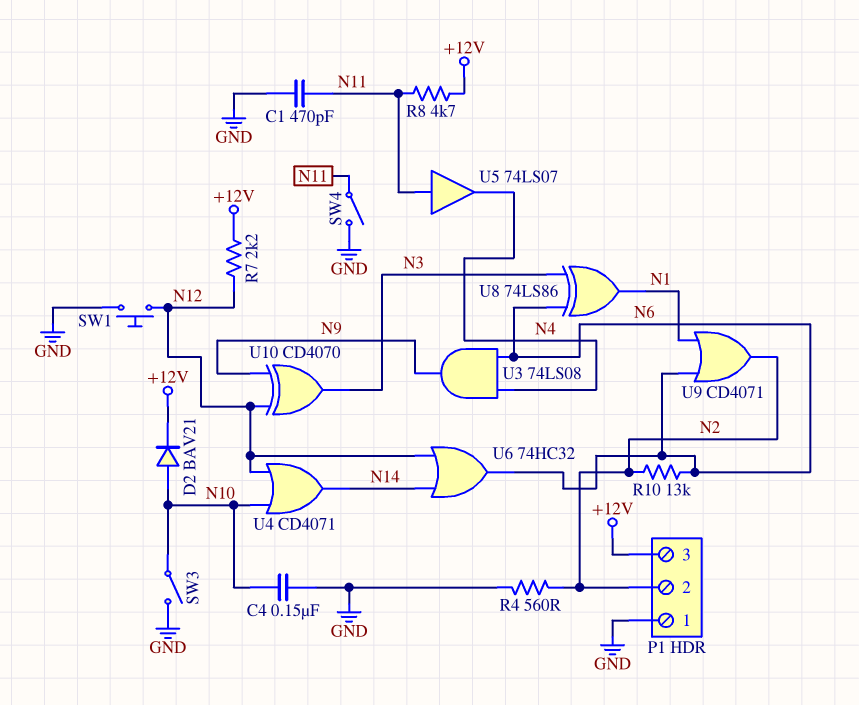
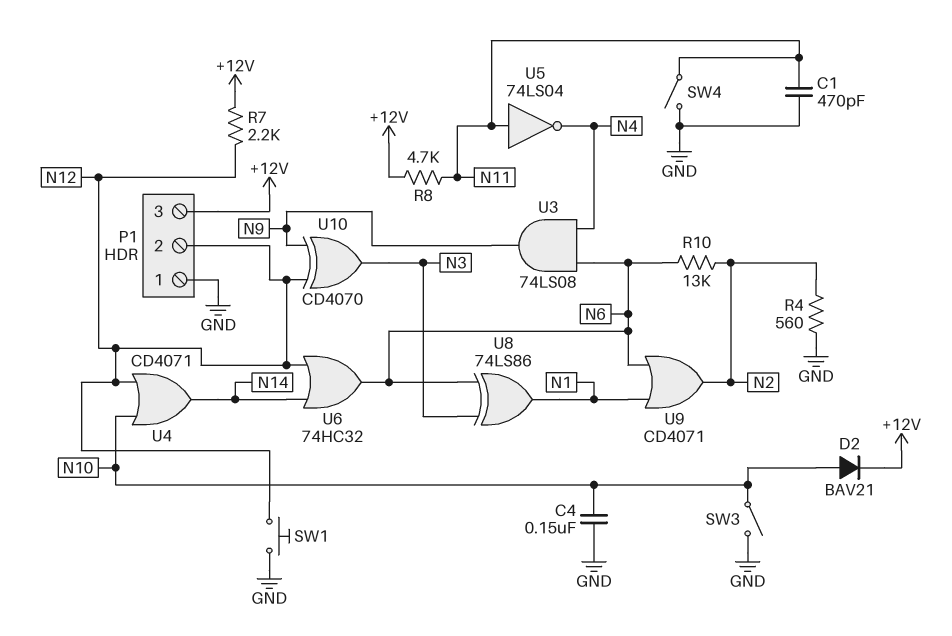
P1 pin 2: N2 -> N12
U5: buffer 74LS07 (in N11, out N4) -> NOT 74LS04 (in N11, out N4)

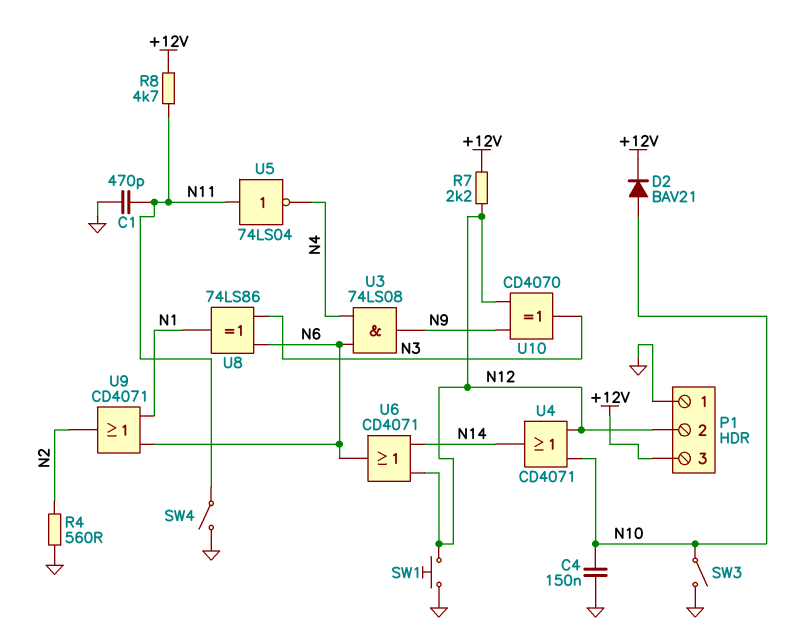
R10: 13k (N2, N6) -> none
U6: OR 74HC32 (in N12, in N14, out N6) -> OR CD4071 (in N12, in N14, out N6)

